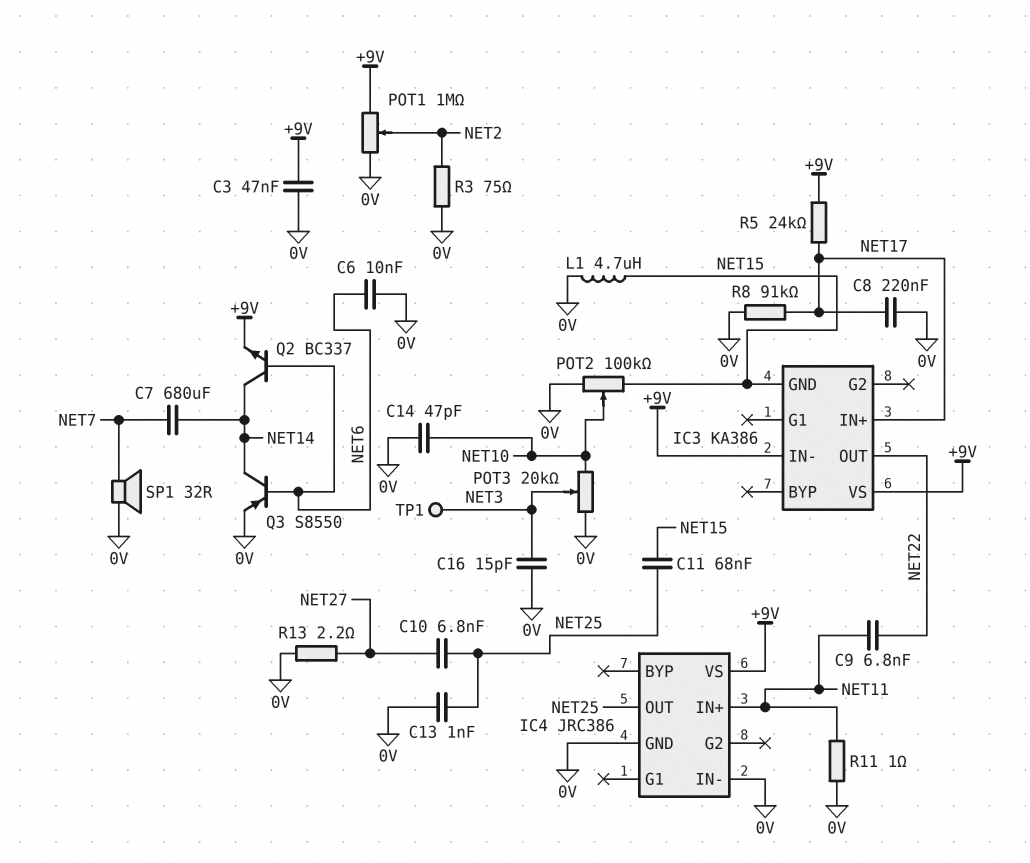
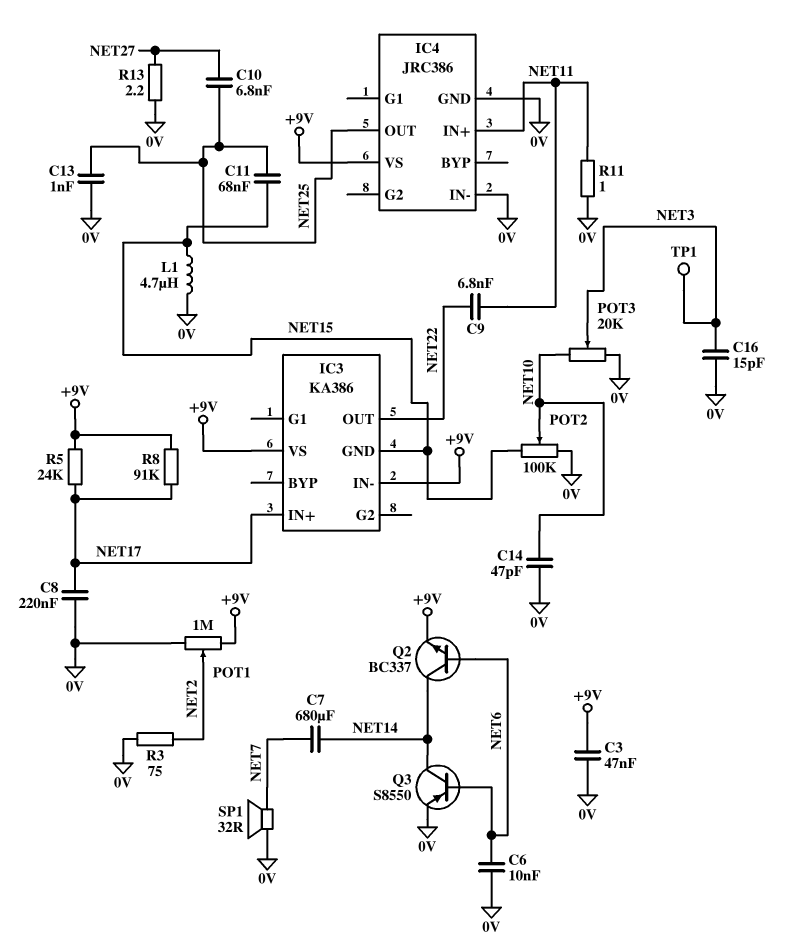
R8: 91k (0V, NET17) -> 91k (+9V, NET17)

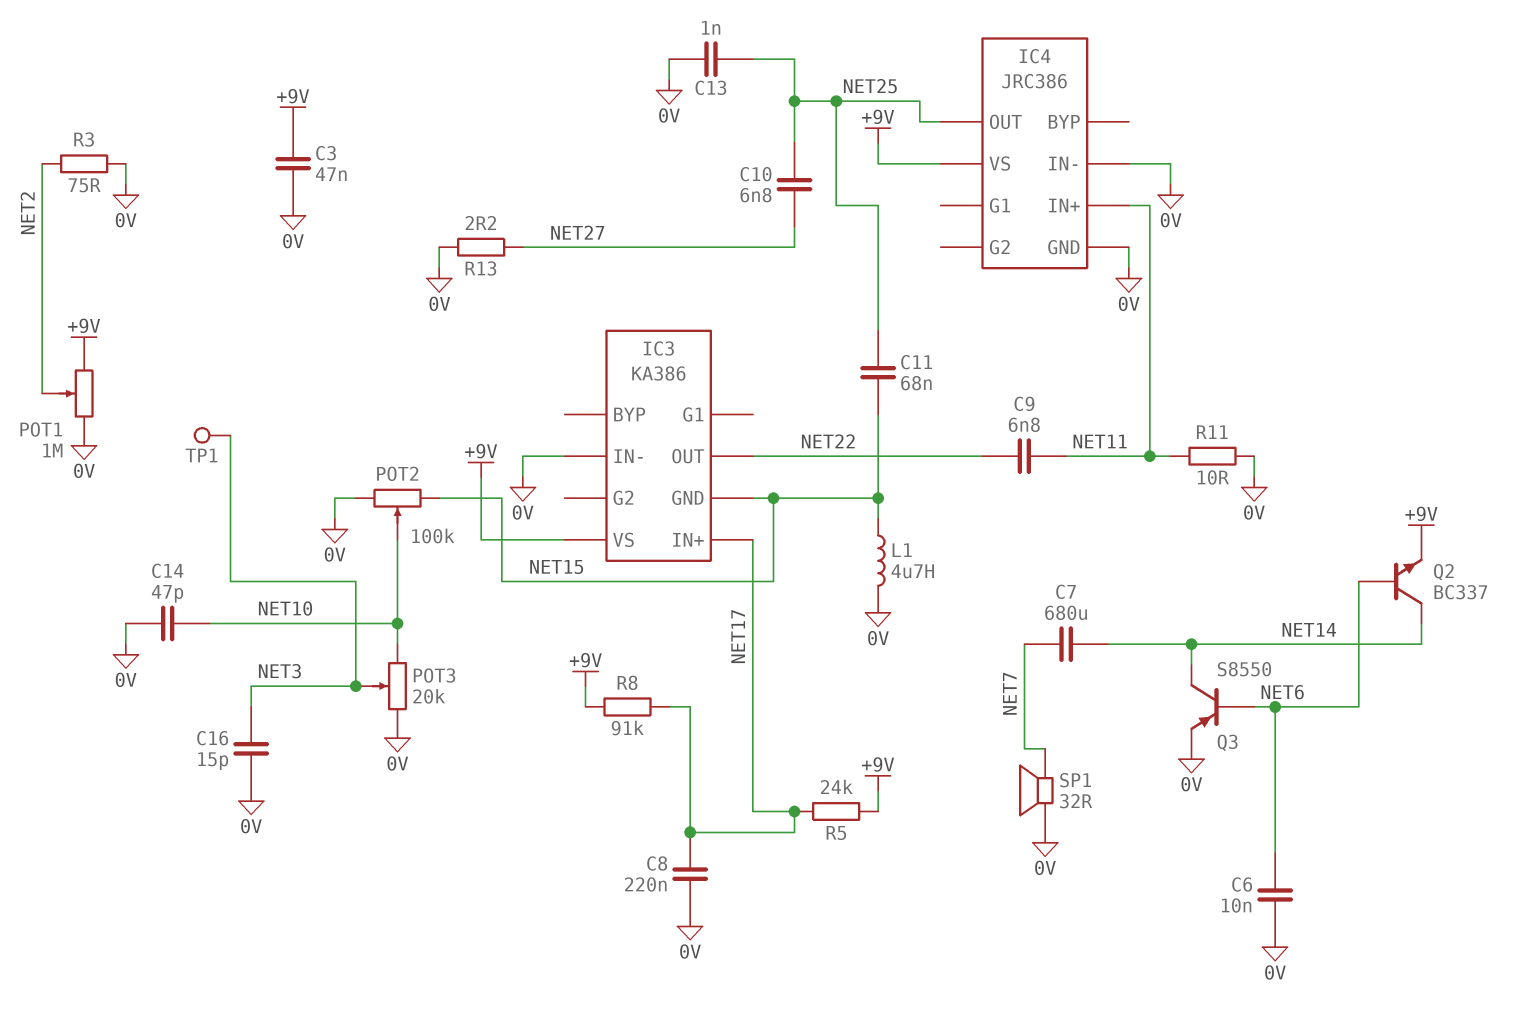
IC3 pin IN-: +9V -> 0V
R11: 1 (0V, NET11) -> 10 (0V, NET11)

